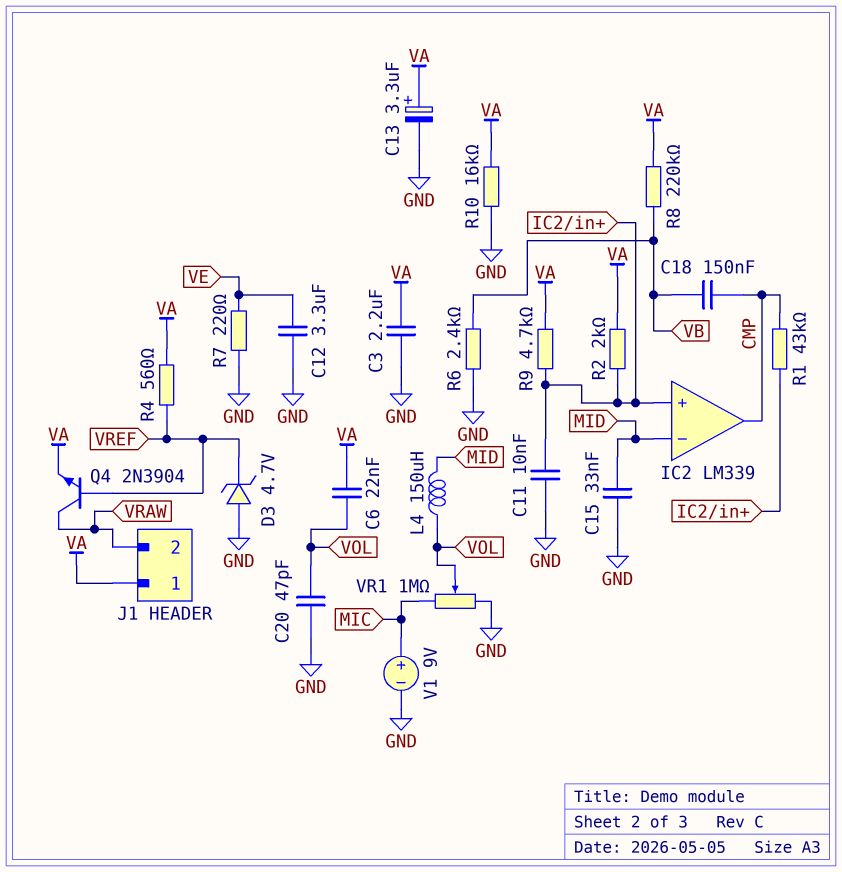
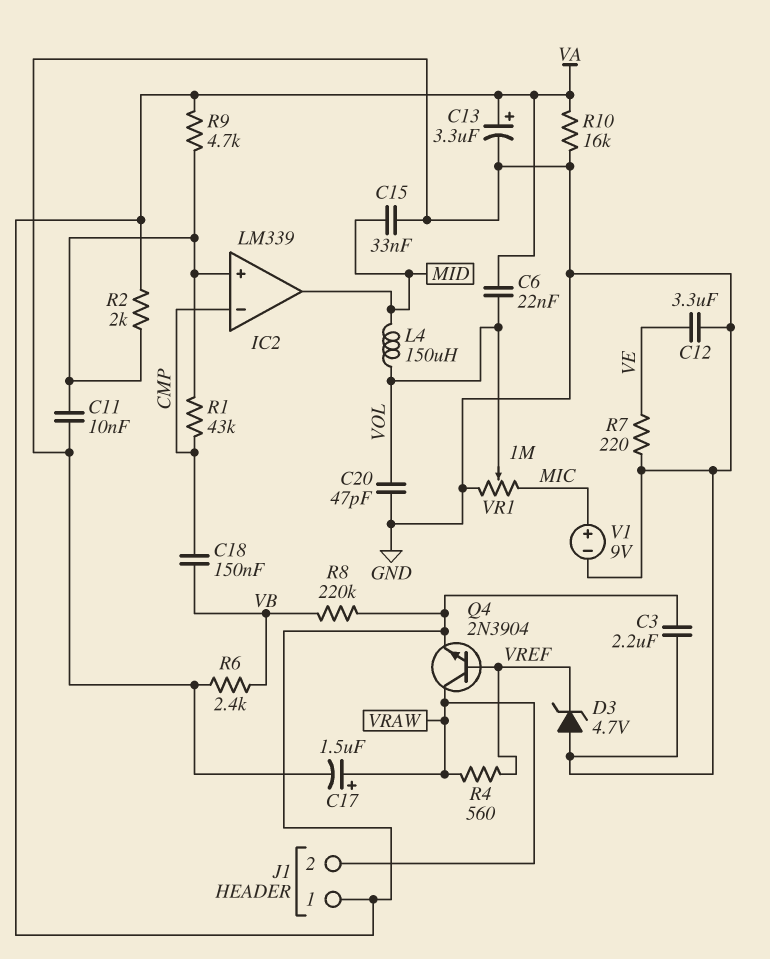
C17: none -> 1.5uF (plus VRAW, minus GND)
IC2 pin in-: MID -> CMP
IC2 pin out: CMP -> MID
R4: 560 (VA, VREF) -> 560 (VRAW, VREF)

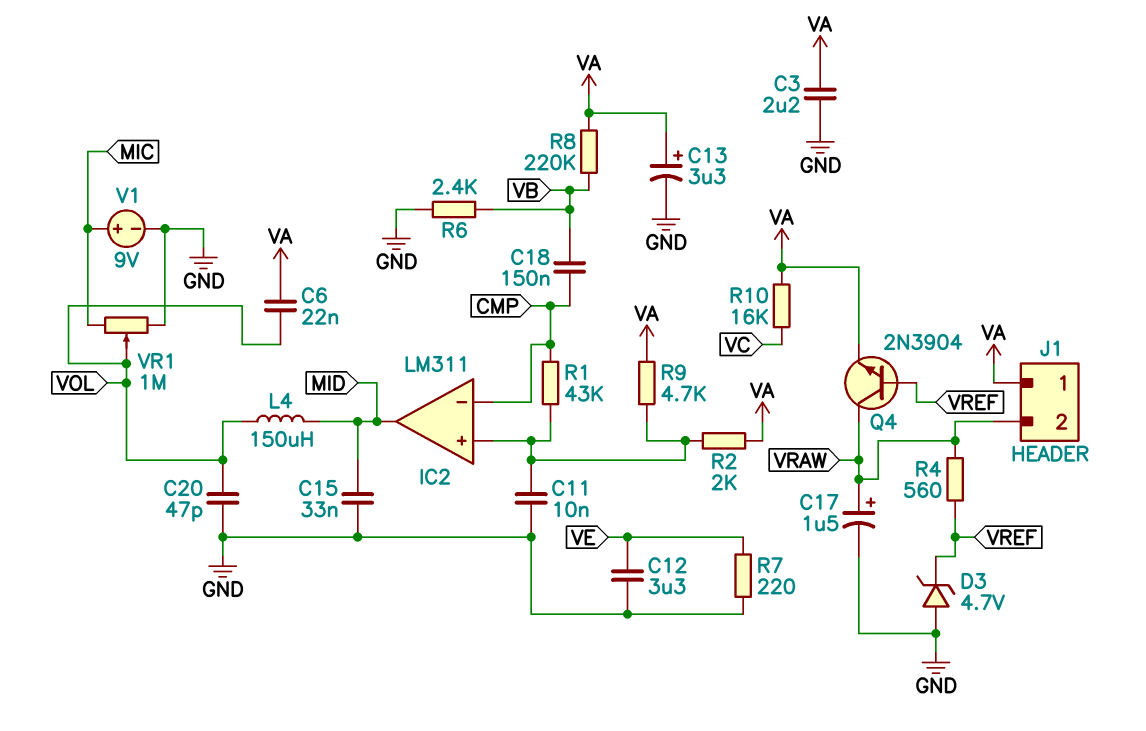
IC2: LM339 -> LM311
R10: 16k (GND, VA) -> 16k (VA, VC)

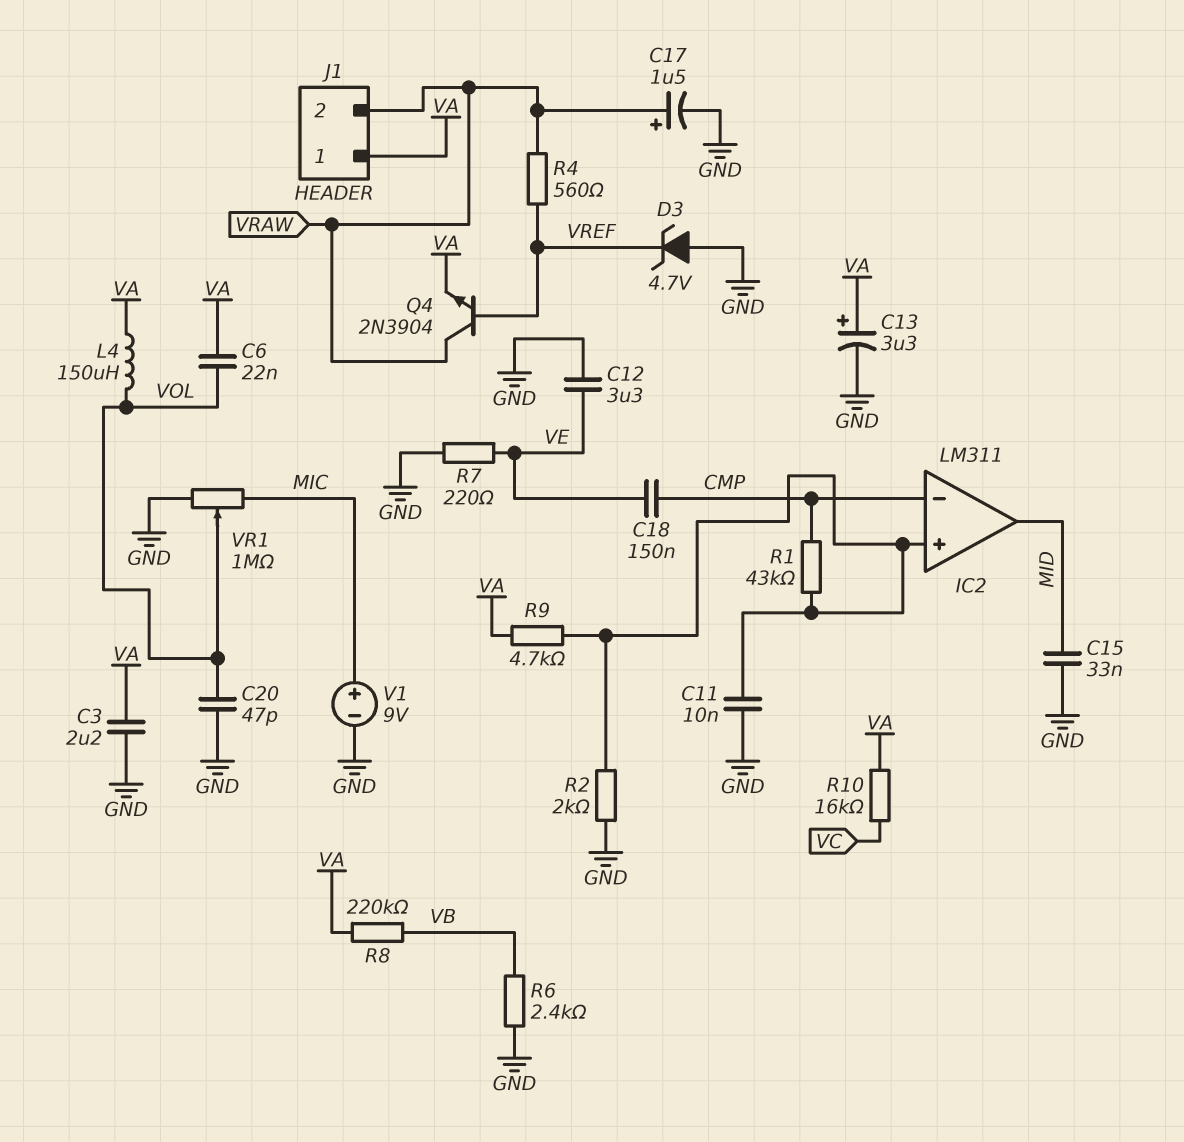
C18: 150nF (CMP, VB) -> 150nF (CMP, VE)
L4: 150uH (MID, VOL) -> 150uH (VA, VOL)
R2: 2k (IC2/in+, VA) -> 2k (GND, IC2/in+)

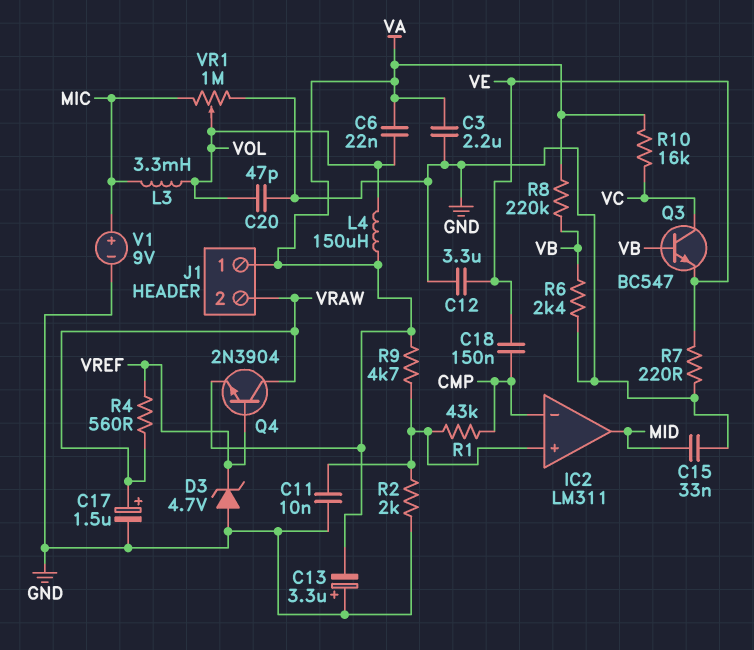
C13: 3.3uF (plus VA, minus GND) -> 3.3uF (plus GND, minus VA)
L3: none -> 3.3mH (MIC, VOL)
Q3: none -> NPN BC547 (B VB, C VC, E VE)

